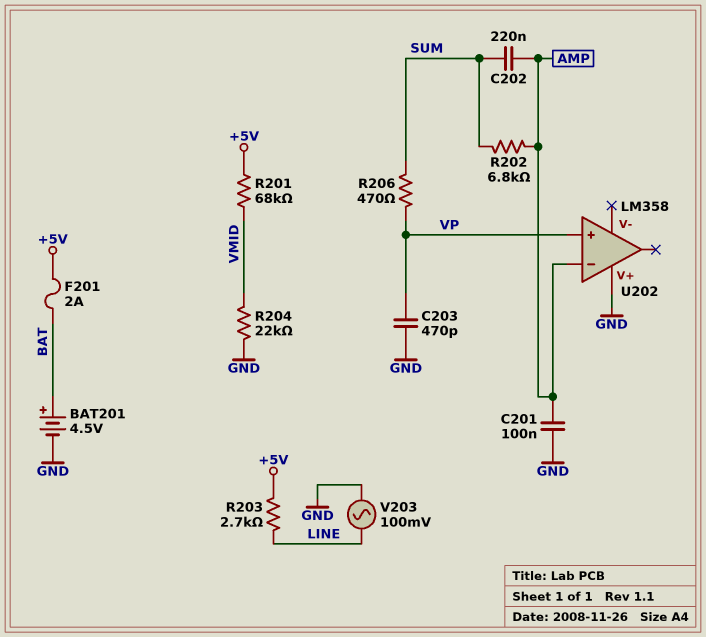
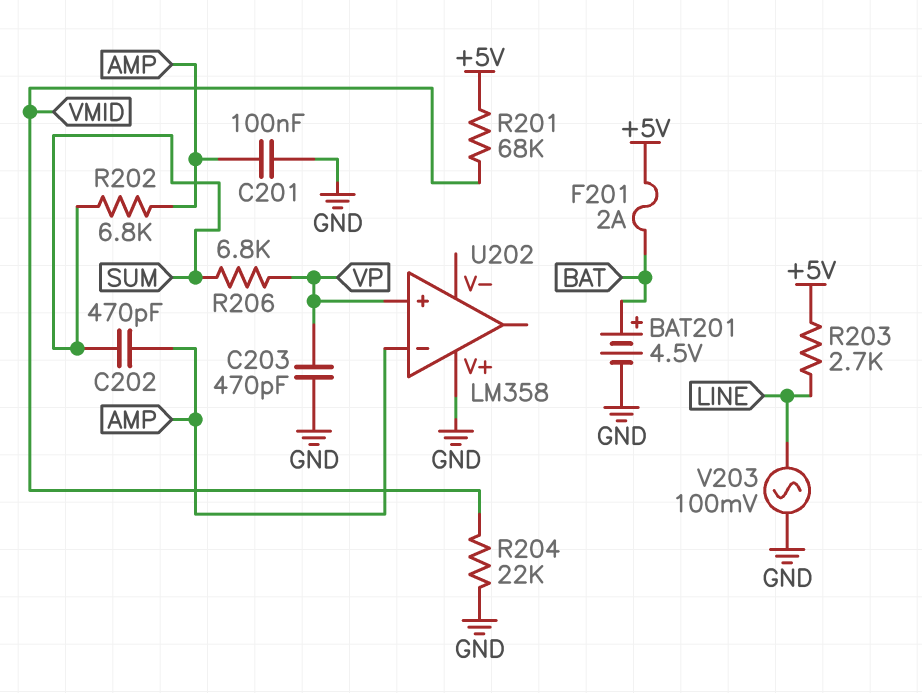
C202: 220nF (AMP, SUM) -> 470pF (AMP, SUM)
R206: 470 (SUM, VP) -> 6.8k (SUM, VP)

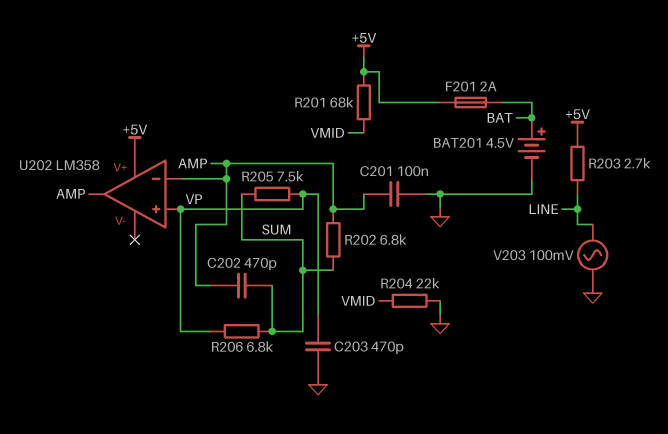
R205: none -> 7.5k (SUM, VP)
U202 pin V+: GND -> +5V
U202 pin out: none -> AMP

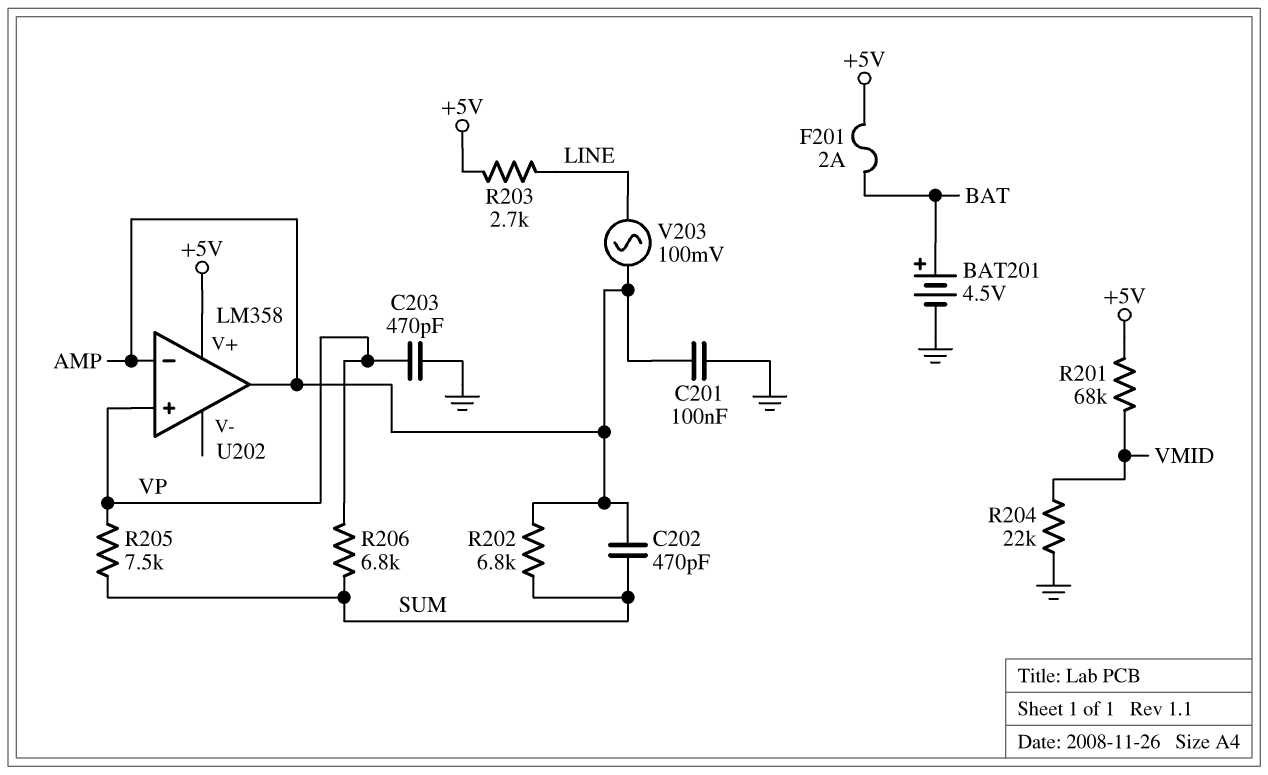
V203: AC 100mV (GND, LINE) -> AC 100mV (AMP, LINE)

